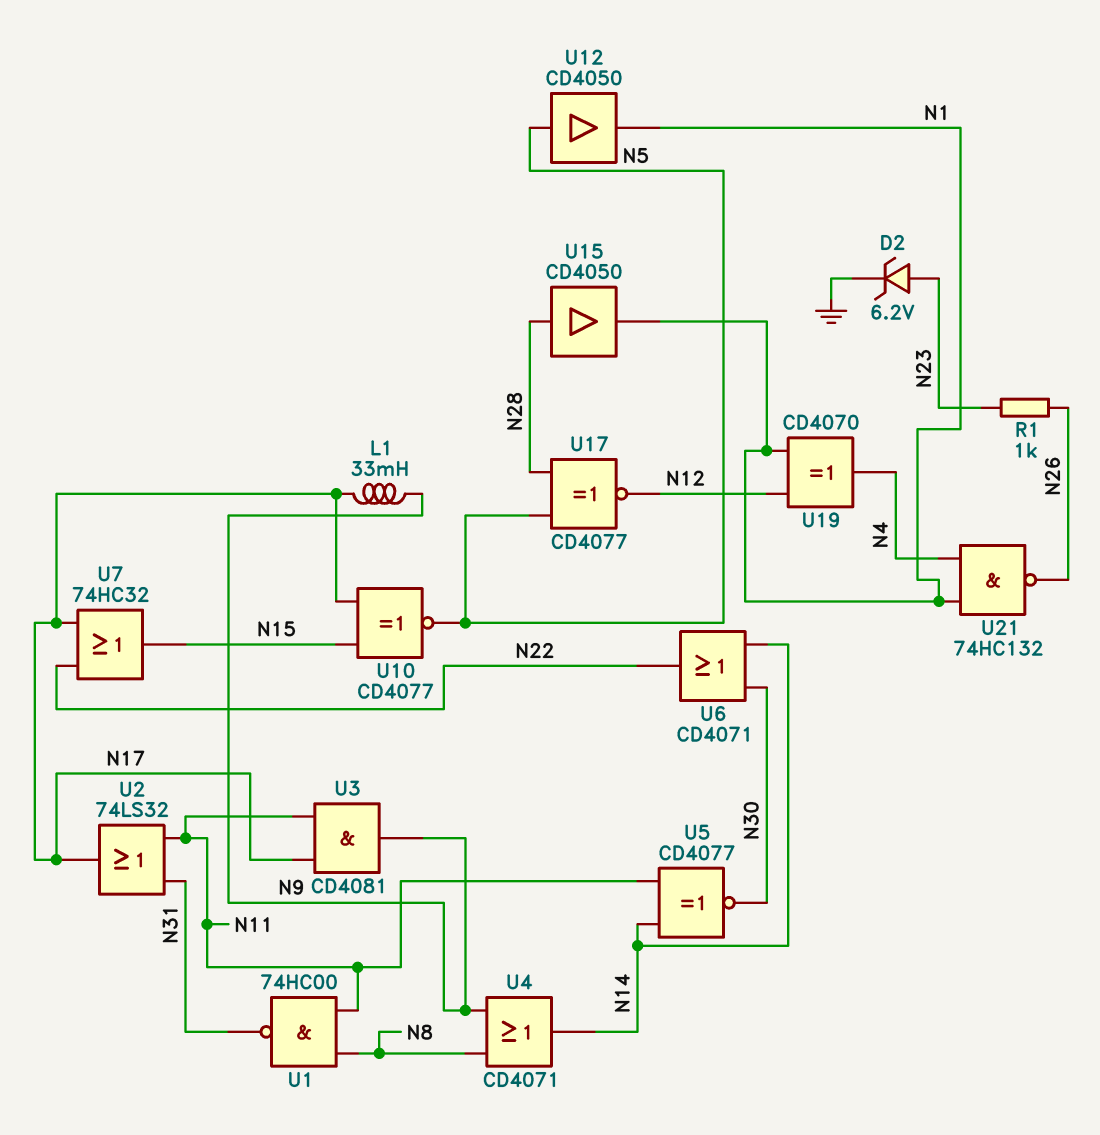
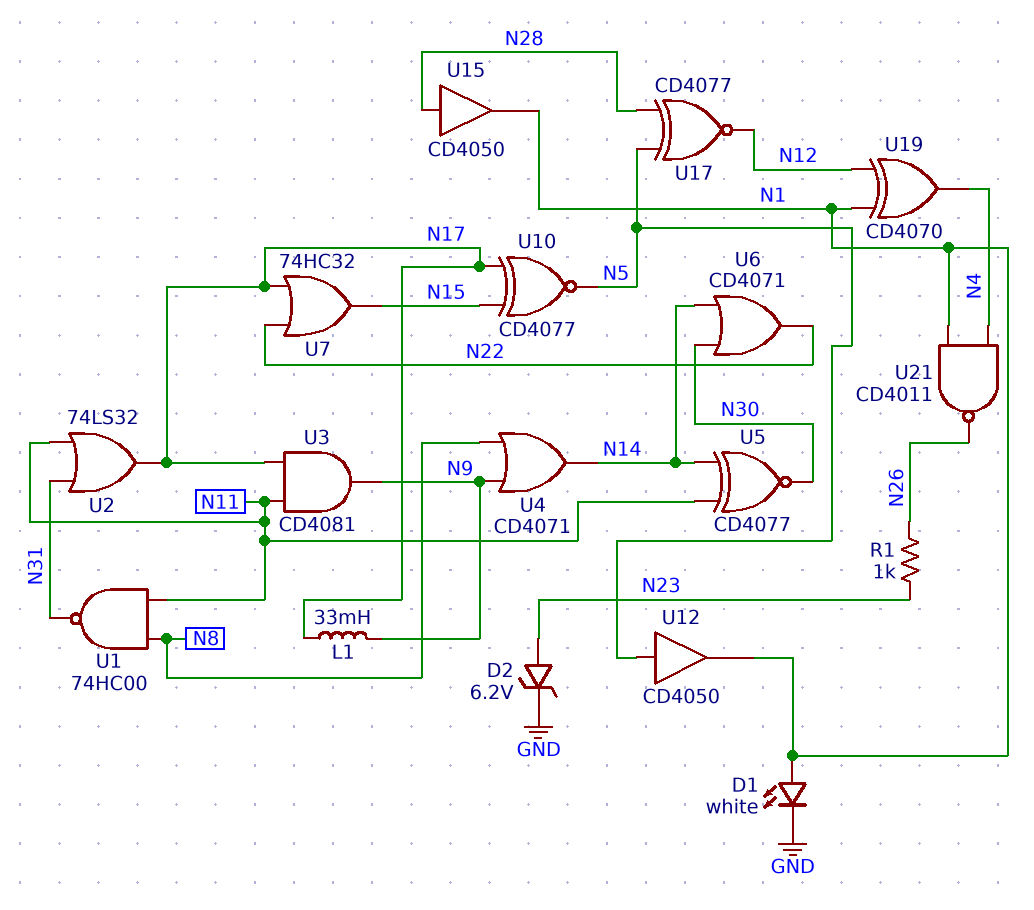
D1: none -> LED white (A N1, K GND)
U21: NAND 74HC132 (in N1, in N4, out N26) -> NAND CD4011 (in N1, in N4, out N26)

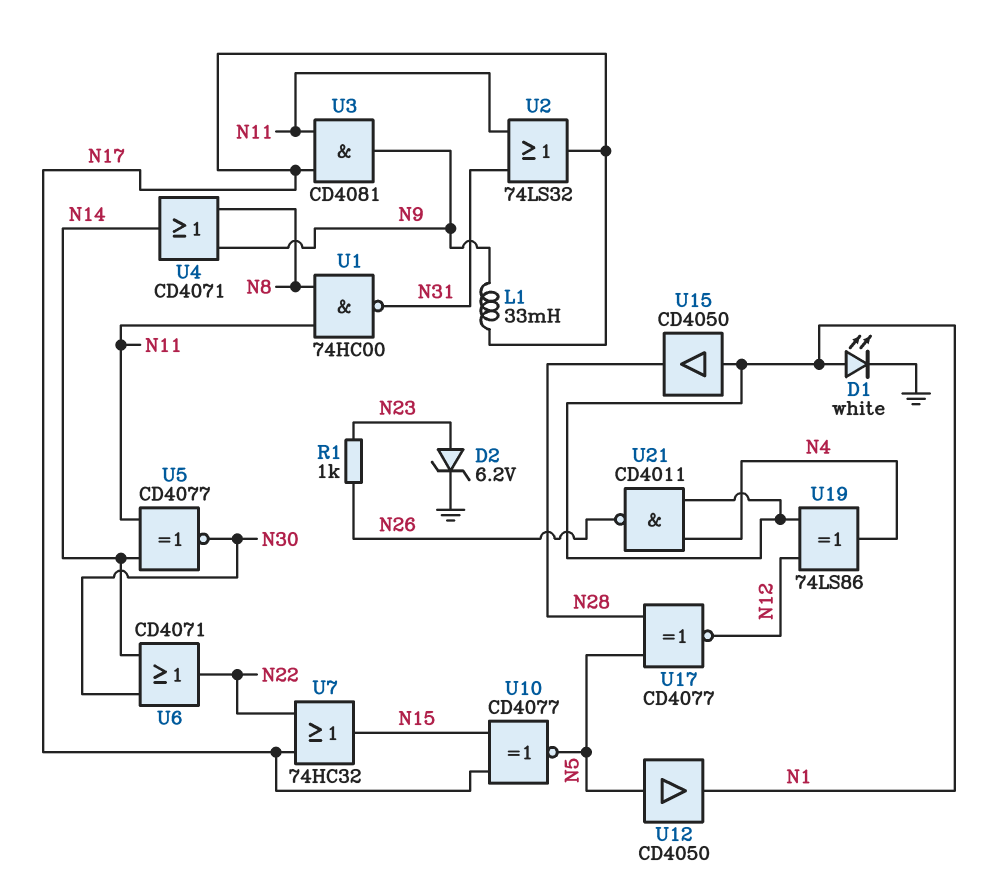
U15: buffer CD4050 (in N28, out N1) -> buffer CD4050 (in N1, out N28)
U19: XOR CD4070 (in N1, in N12, out N4) -> XOR 74LS86 (in N1, in N12, out N4)

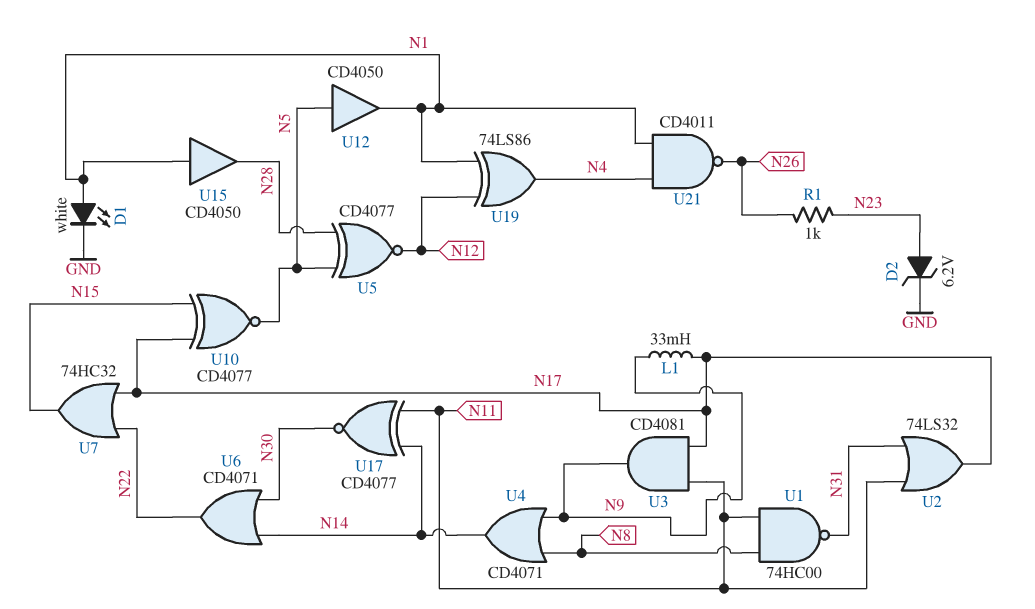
U5: XNOR CD4077 (in N11, in N14, out N30) -> XNOR CD4077 (in N5, in N28, out N12)
U17: XNOR CD4077 (in N5, in N28, out N12) -> XNOR CD4077 (in N11, in N14, out N30)

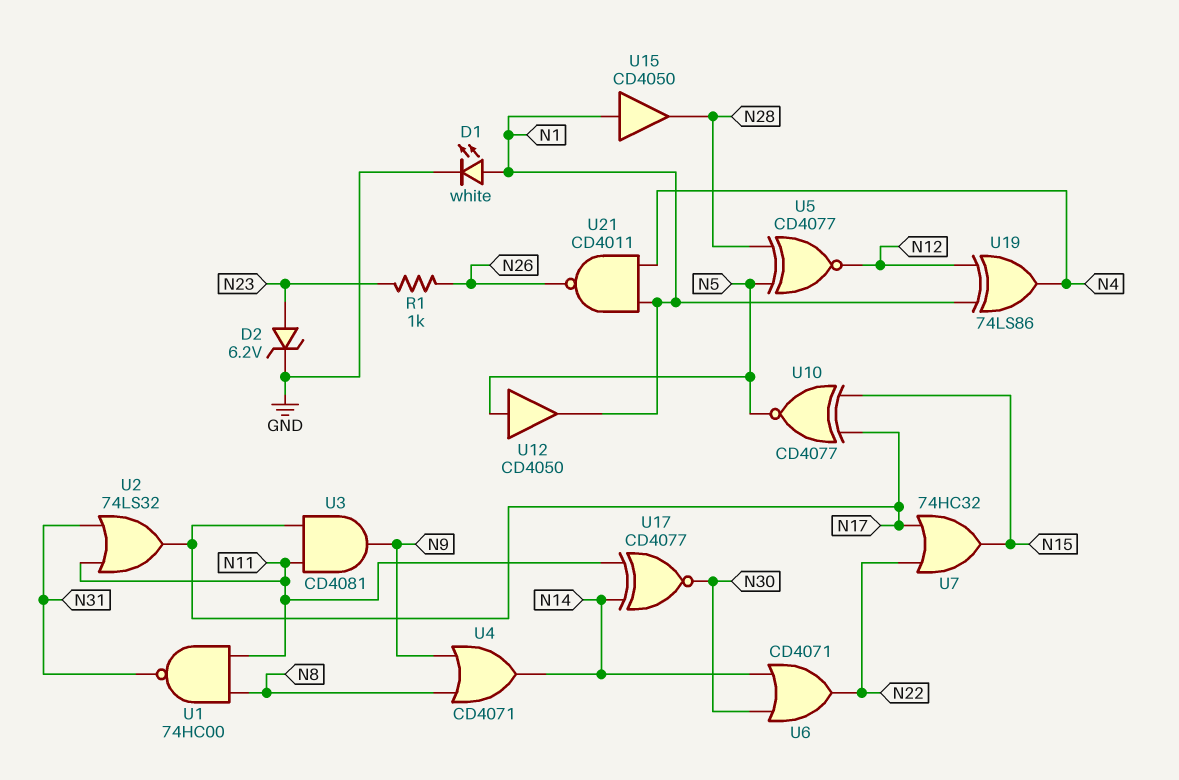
L1: 33mH (N9, N17) -> none

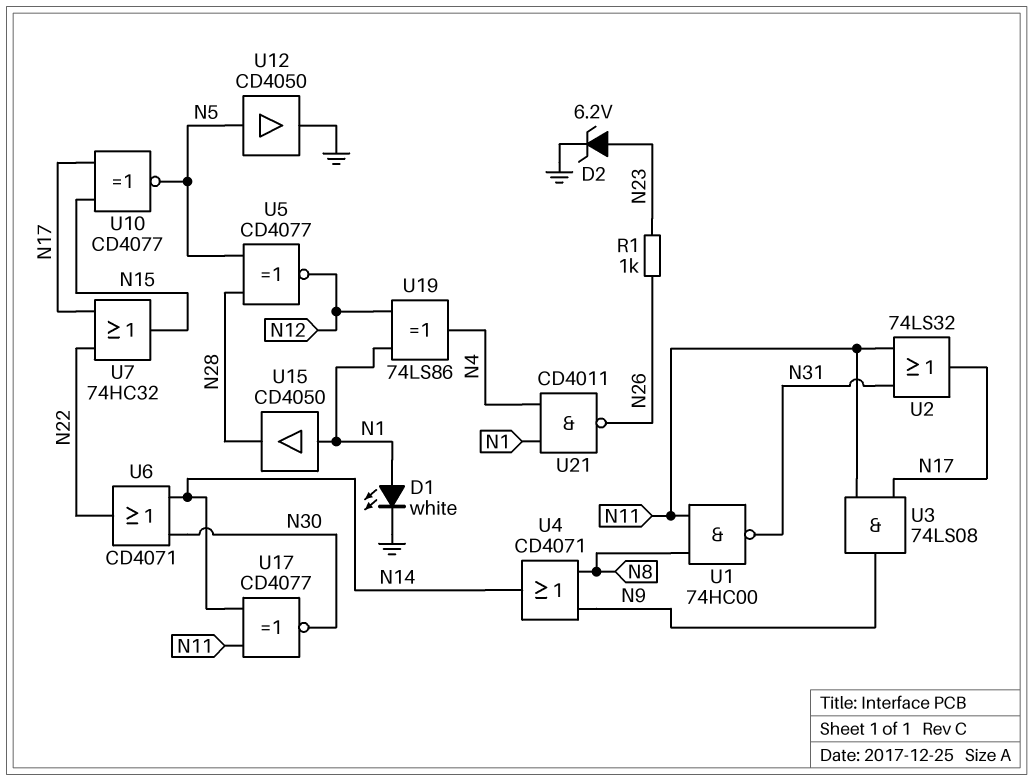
U3: AND CD4081 (in N11, in N17, out N9) -> AND 74LS08 (in N11, in N17, out N9)
U12: buffer CD4050 (in N5, out N1) -> buffer CD4050 (in N5, out GND)

